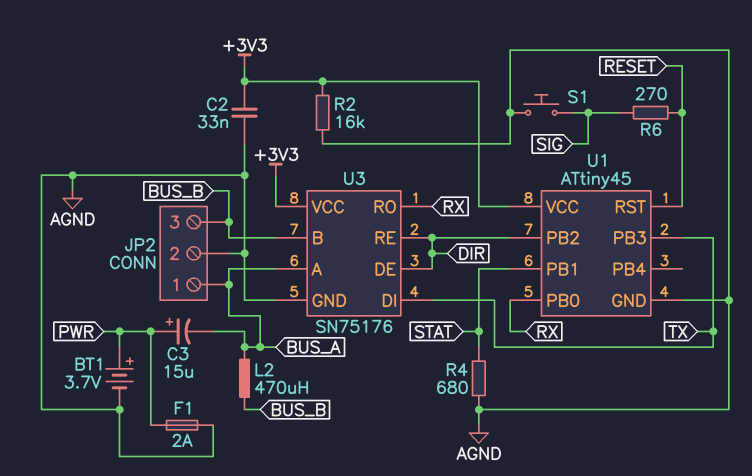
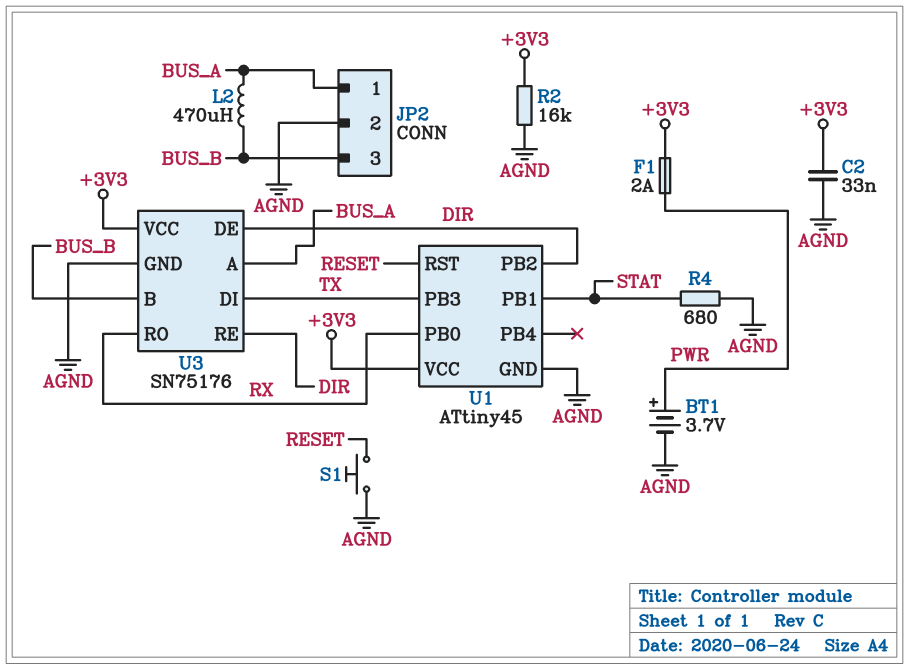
C3: 15uF (plus PWR, minus BUS_A) -> none
F1: 2A (AGND, PWR) -> 2A (+3V3, PWR)
R6: 270 (RESET, SIG) -> none
S1: button (AGND, SIG) -> button (AGND, RESET)

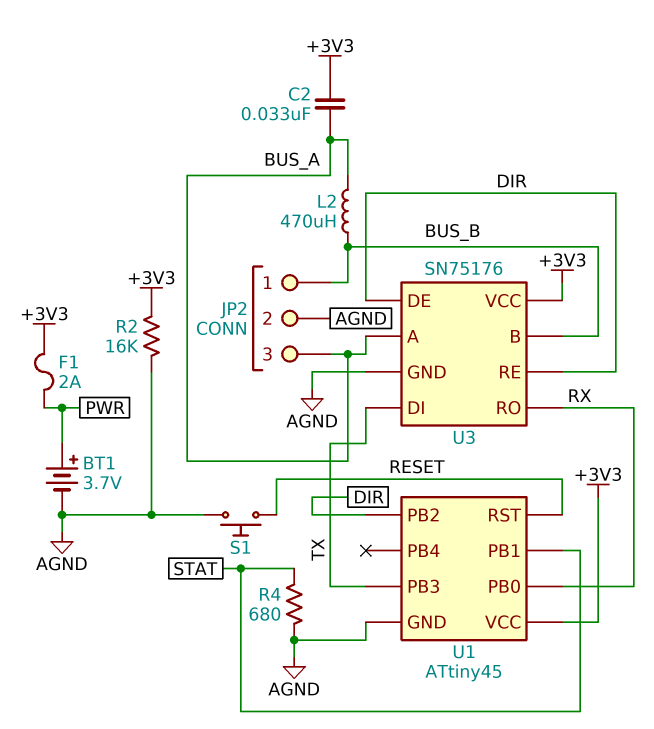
C2: 33nF (+3V3, AGND) -> 33nF (+3V3, BUS_A)
JP2 pin 1: BUS_A -> BUS_B
JP2 pin 3: BUS_B -> BUS_A

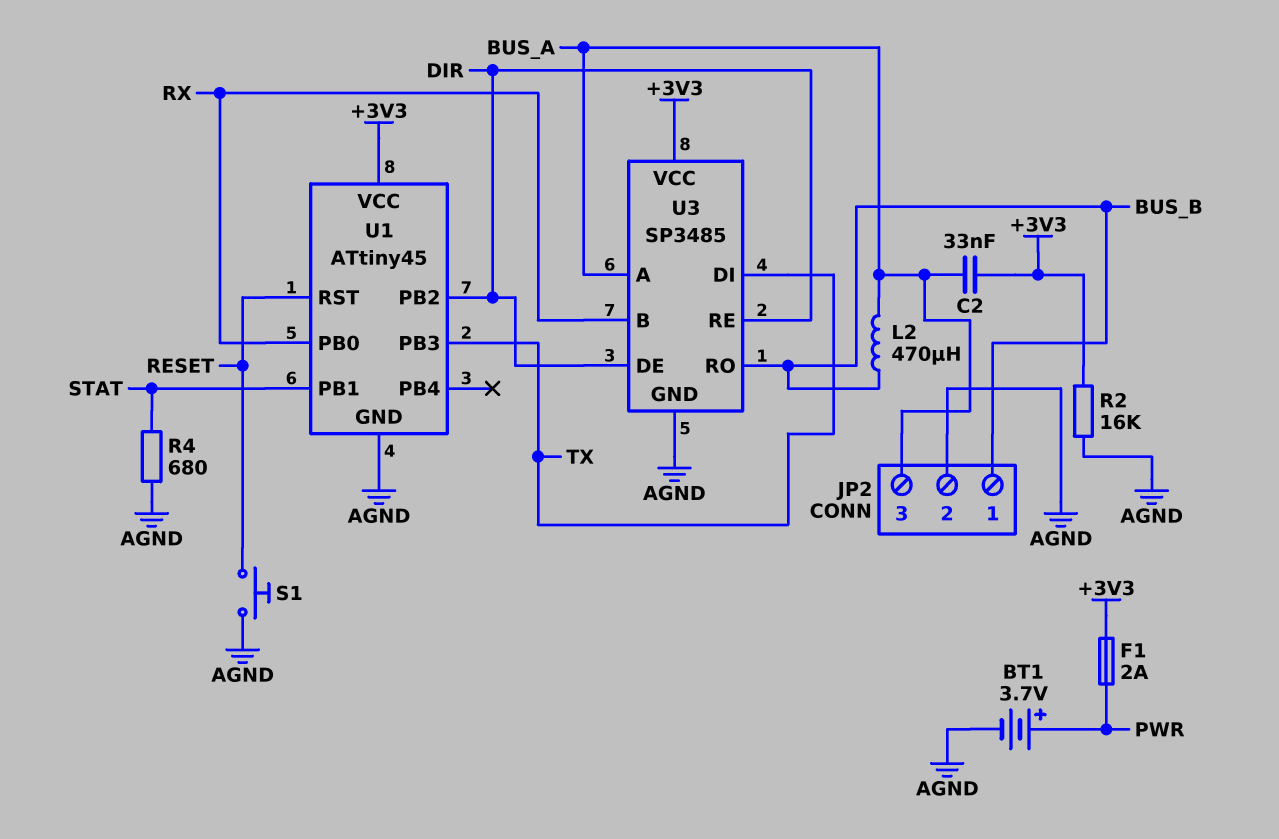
U3: SN75176 -> SP3485
U3 pin B: BUS_B -> RX
U3 pin RO: RX -> BUS_B

